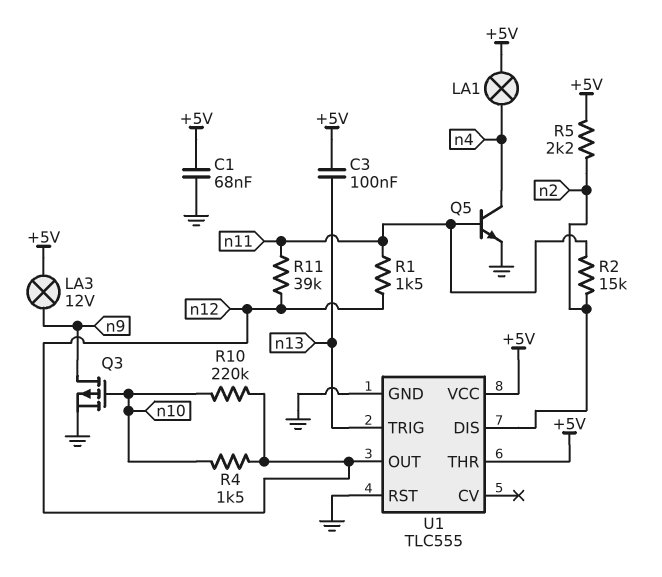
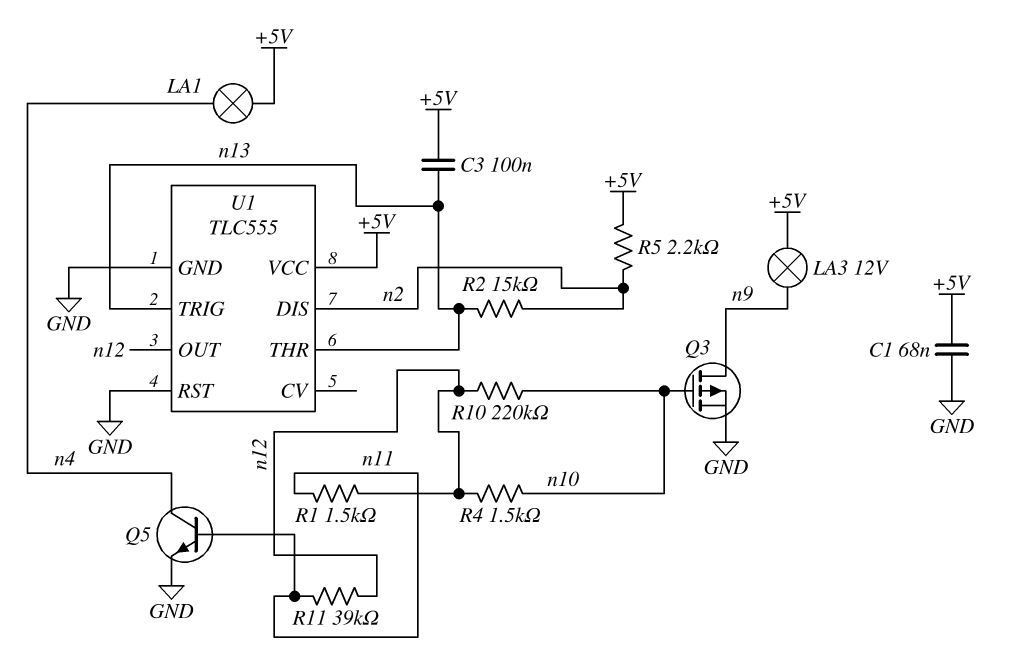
R2: 15k (n2, n11) -> 15k (n2, n13)
U1 pin THR: +5V -> n13

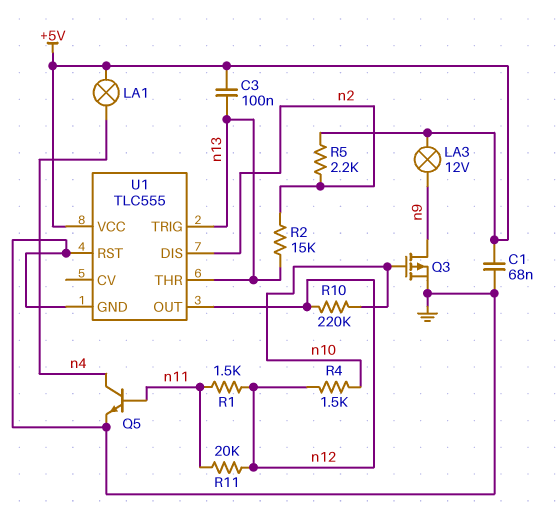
R11: 39k (n11, n12) -> 20k (n11, n12)

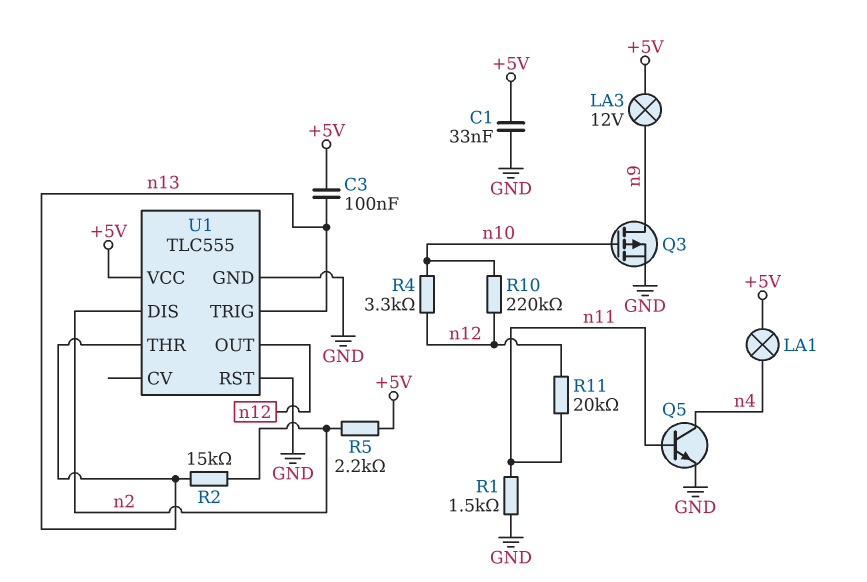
C1: 68nF (+5V, GND) -> 33nF (+5V, GND)
R1: 1.5k (n11, n12) -> 1.5k (GND, n11)
R4: 1.5k (n10, n12) -> 3.3k (n10, n12)

